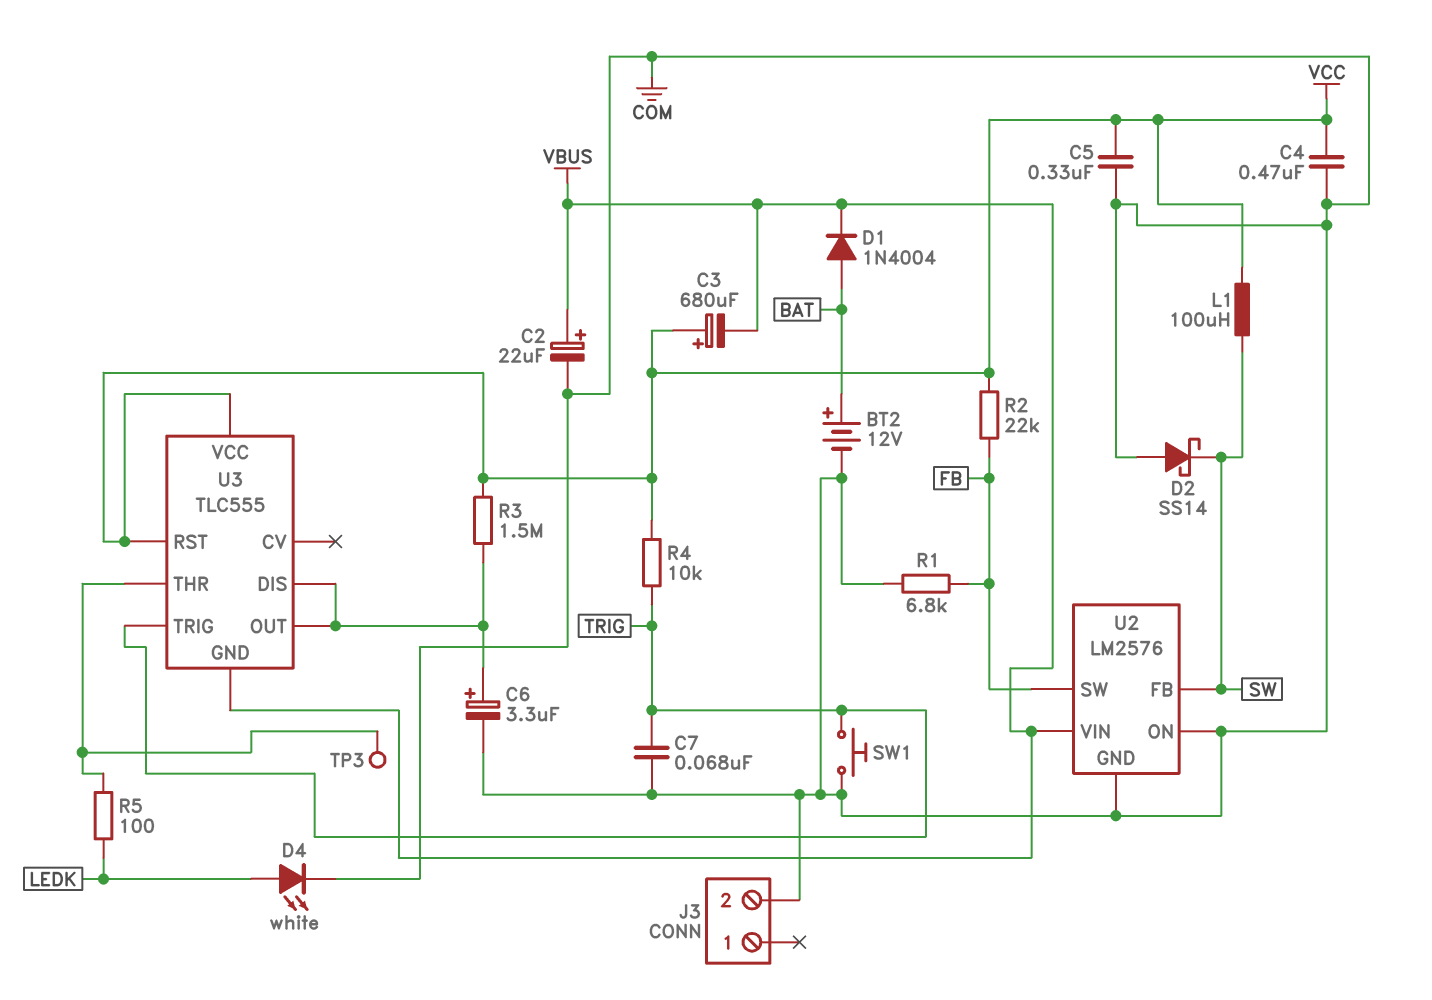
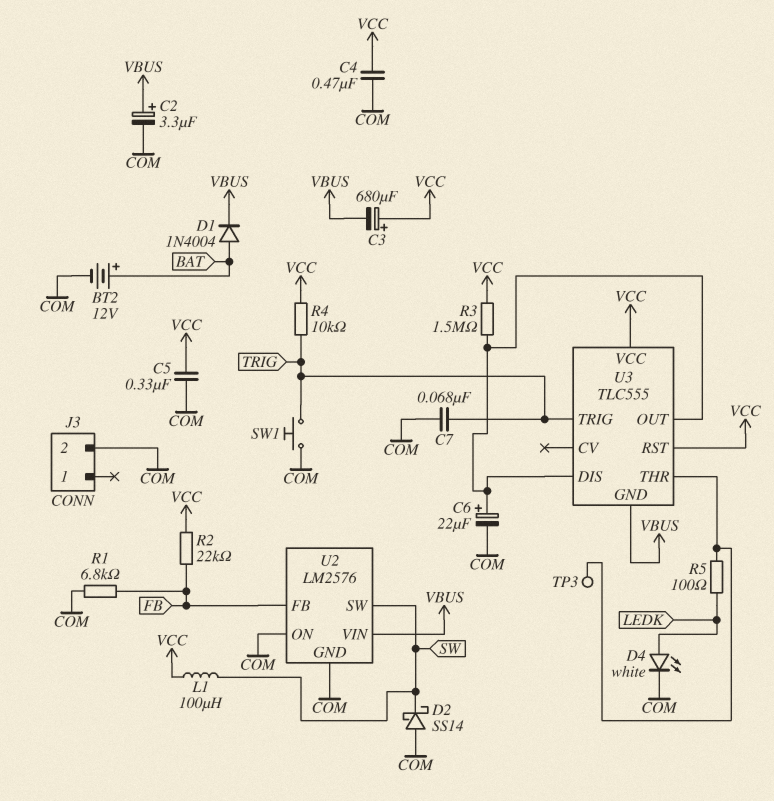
C2: 22uF (plus VBUS, minus COM) -> 3.3uF (plus VBUS, minus COM)
C6: 3.3uF (plus U3/DIS, minus COM) -> 22uF (plus U3/DIS, minus COM)
U2 pin FB: SW -> FB
U2 pin SW: FB -> SW

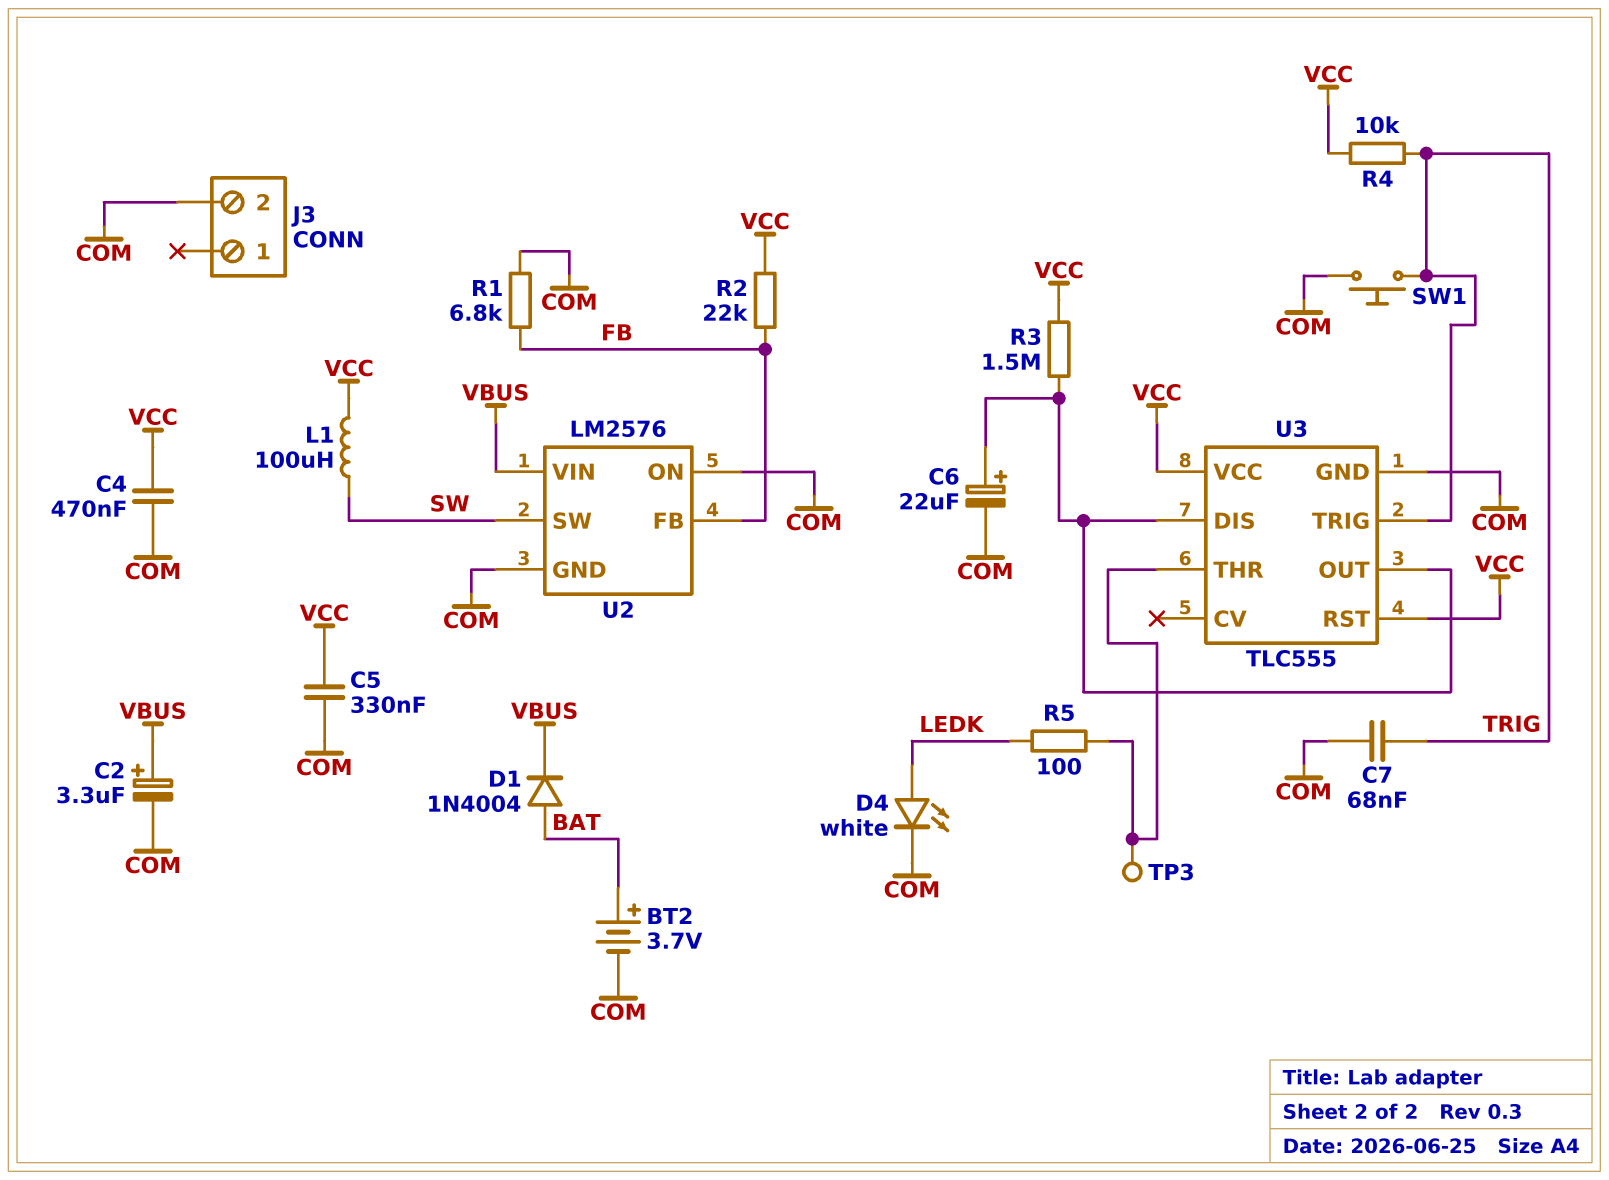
BT2: 12V (plus BAT, minus COM) -> 3.7V (plus BAT, minus COM)
C3: 680uF (plus VCC, minus VBUS) -> none
D2: schottky SS14 (A COM, K SW) -> none
U3 pin GND: VBUS -> COM

